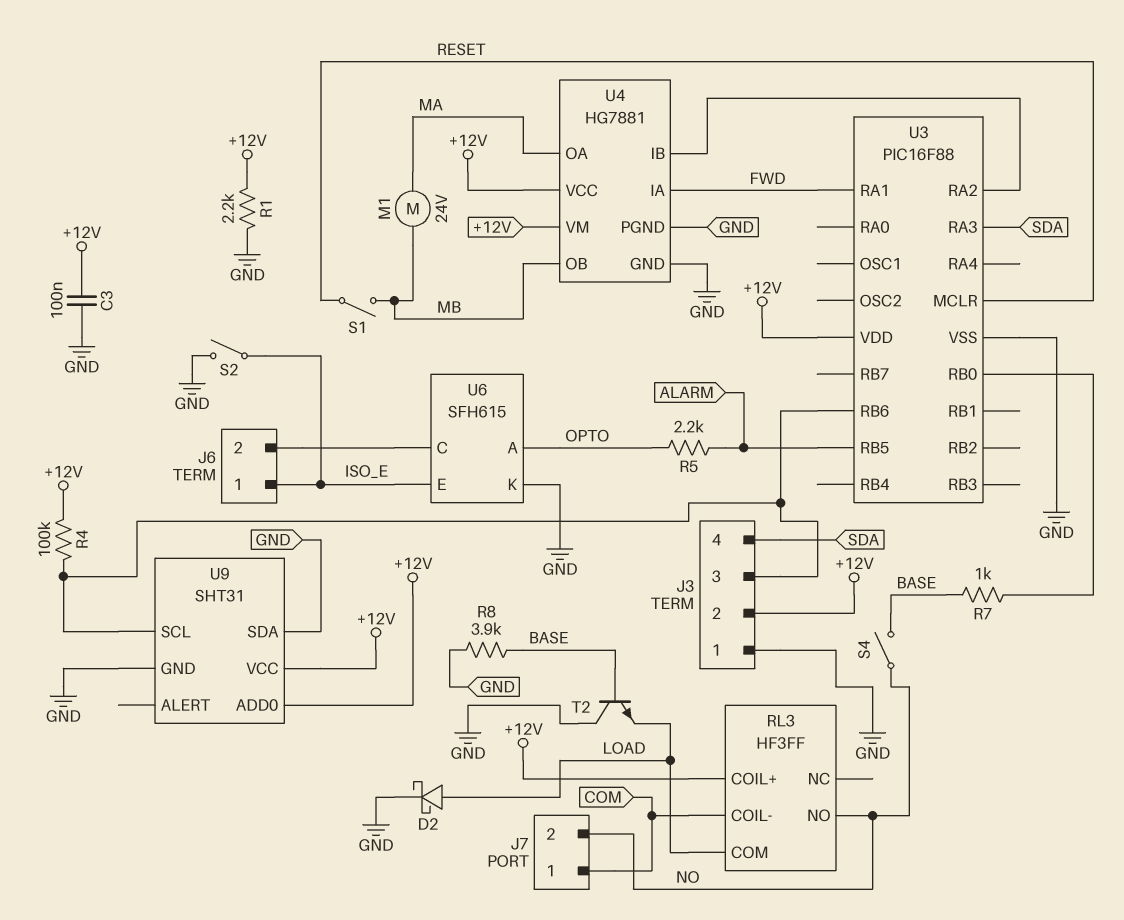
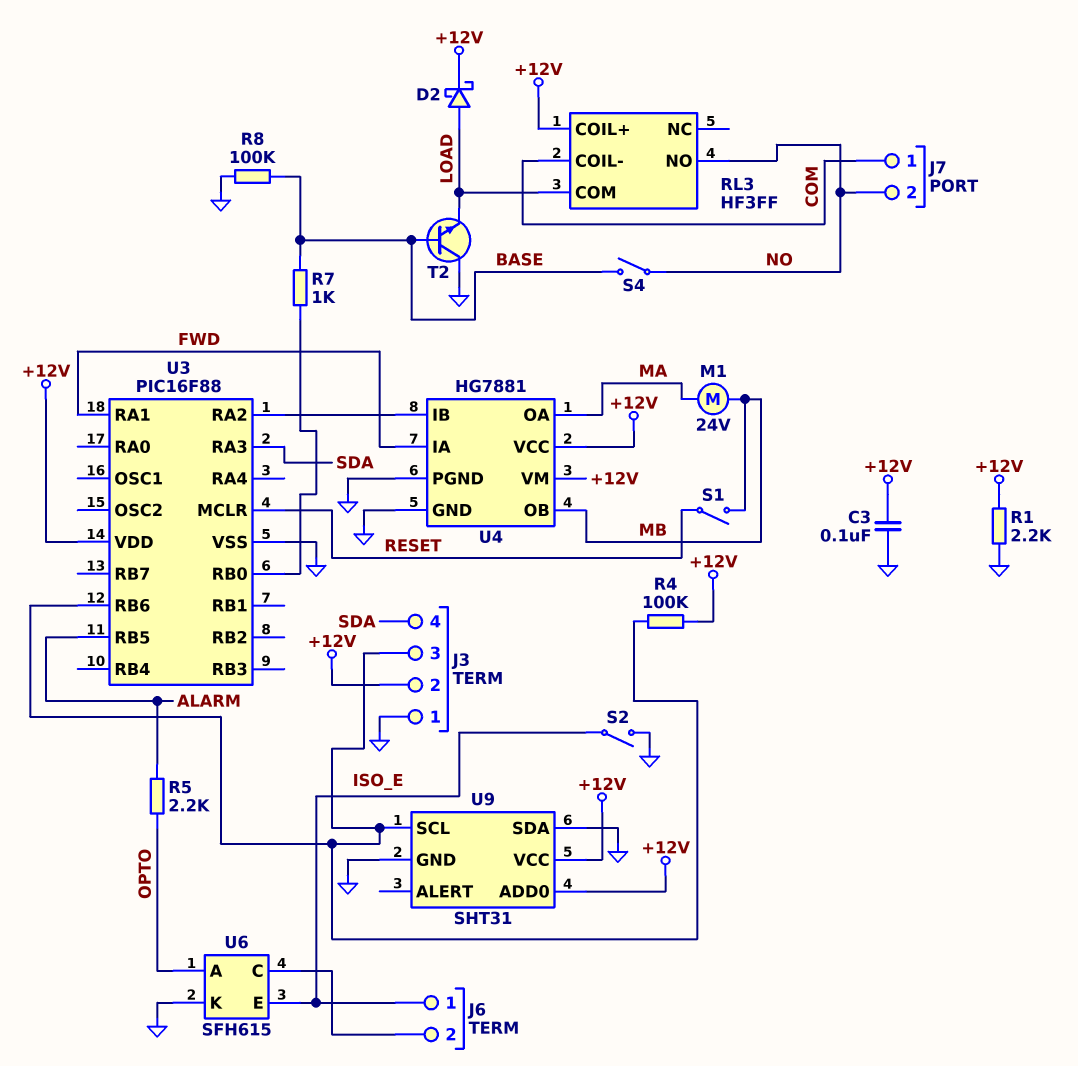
D2: schottky (A LOAD, K GND) -> schottky (A LOAD, K +12V)
R8: 3.9k (BASE, GND) -> 100k (BASE, GND)

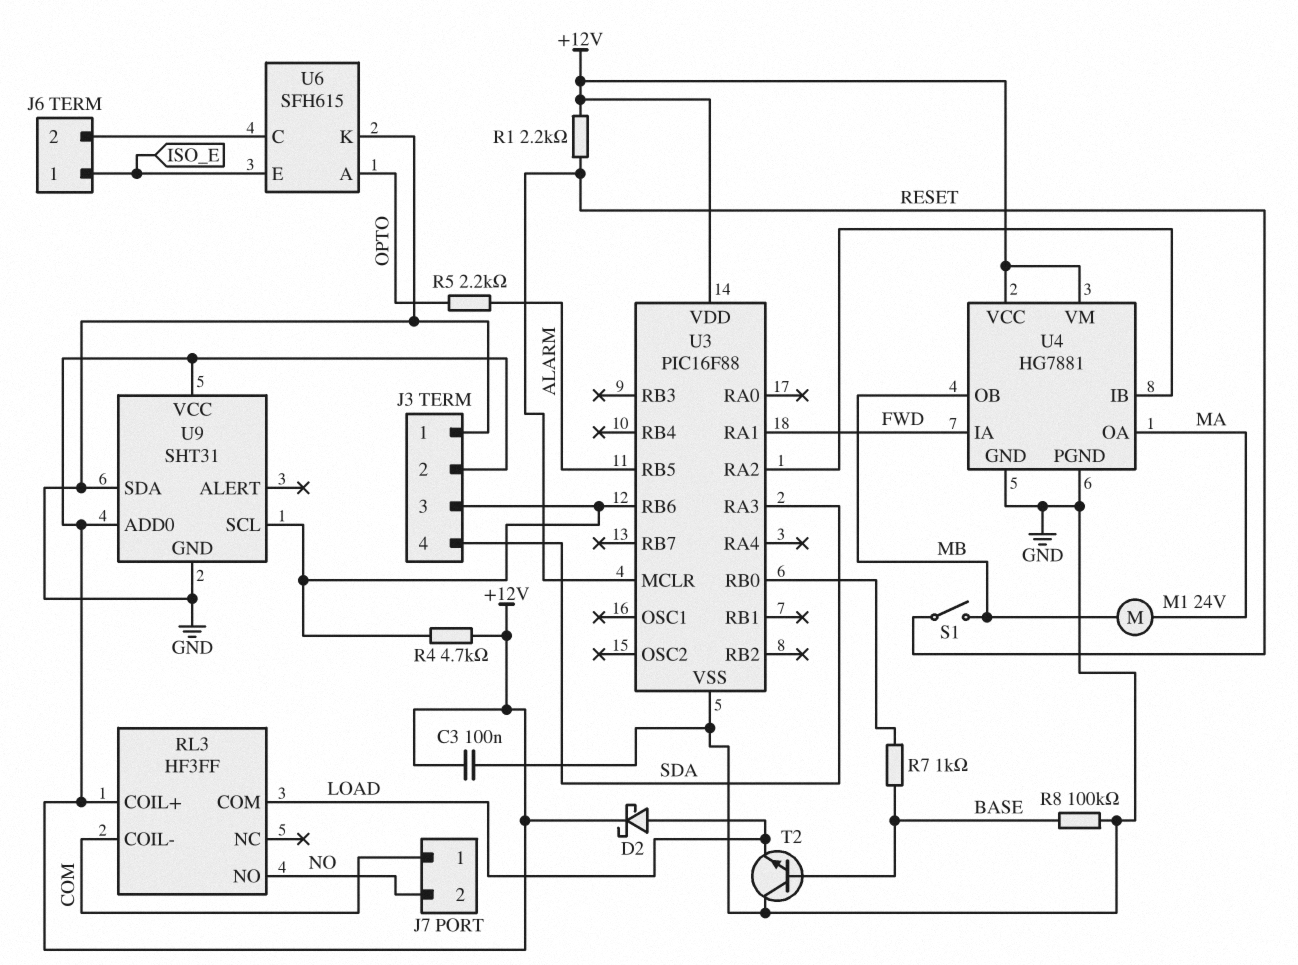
R1: 2.2k (+12V, GND) -> 2.2k (+12V, RESET)
R4: 100k (+12V, J3/3) -> 4.7k (+12V, J3/3)
S2: switch (GND, ISO_E) -> none
S4: switch (BASE, NO) -> none

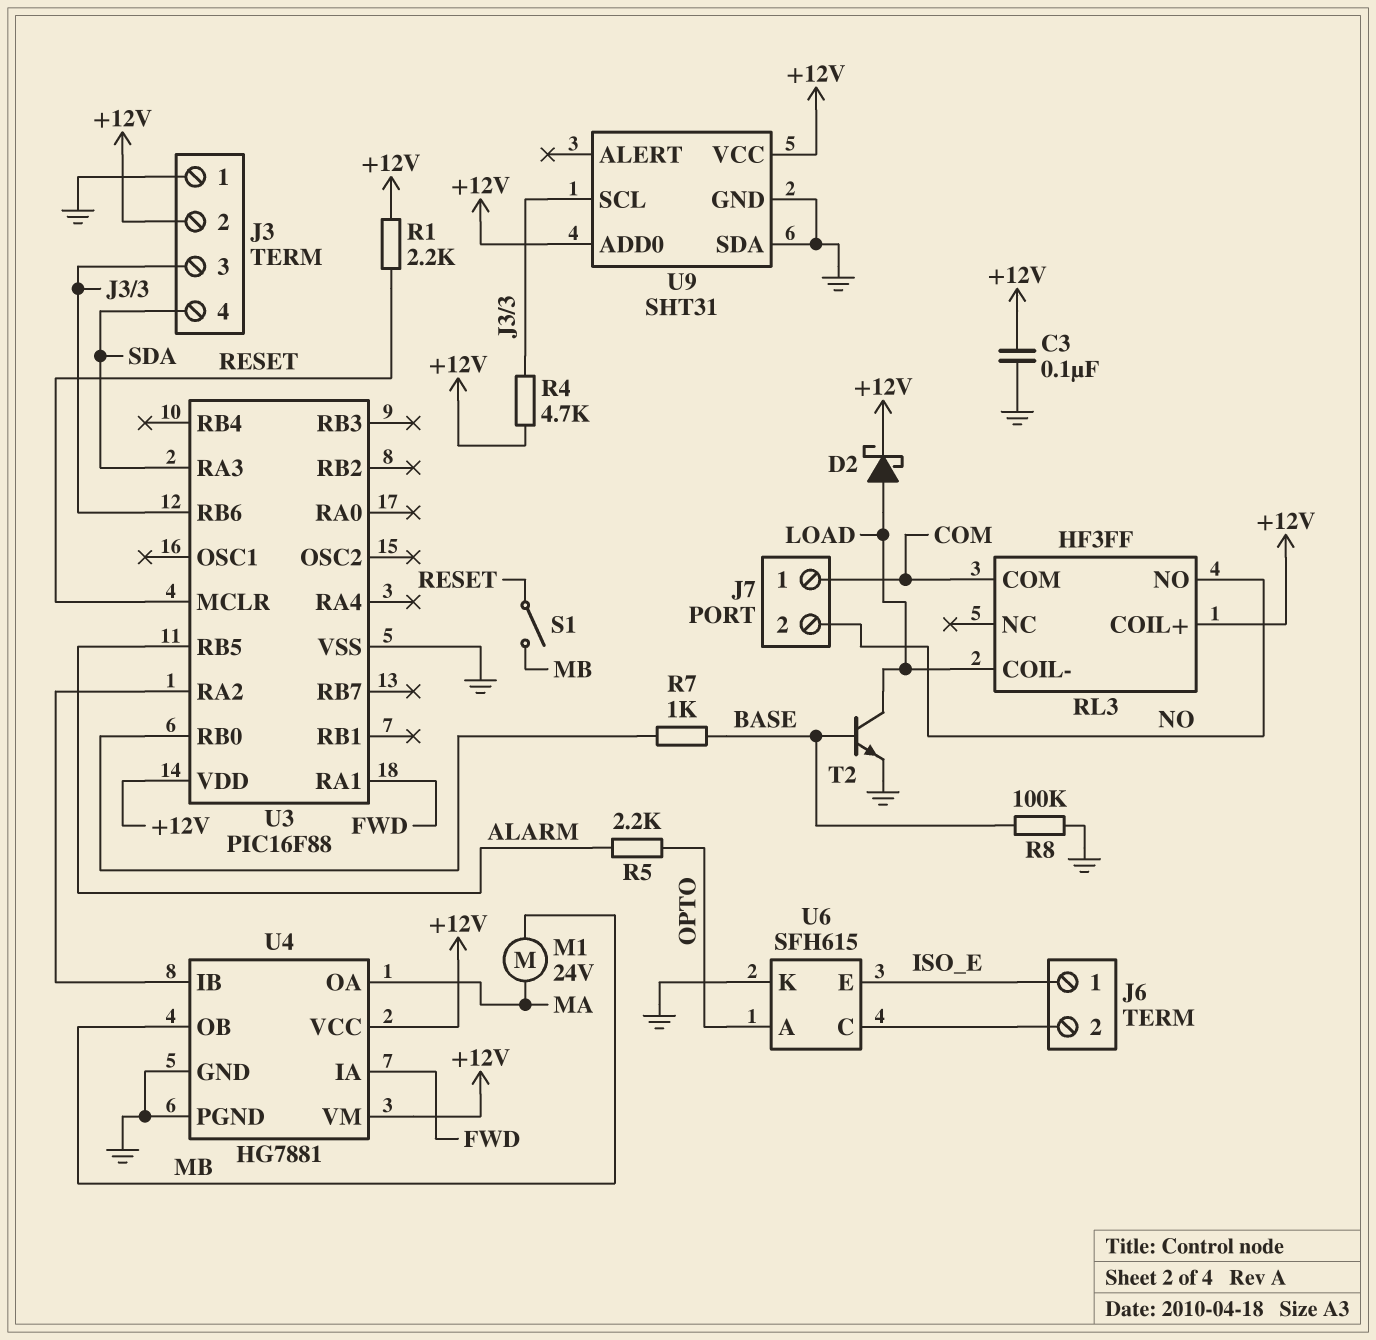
RL3 pin COIL-: COM -> LOAD
RL3 pin COM: LOAD -> COM
T2: NPN (B BASE, C GND, E LOAD) -> NPN (B BASE, C LOAD, E GND)

